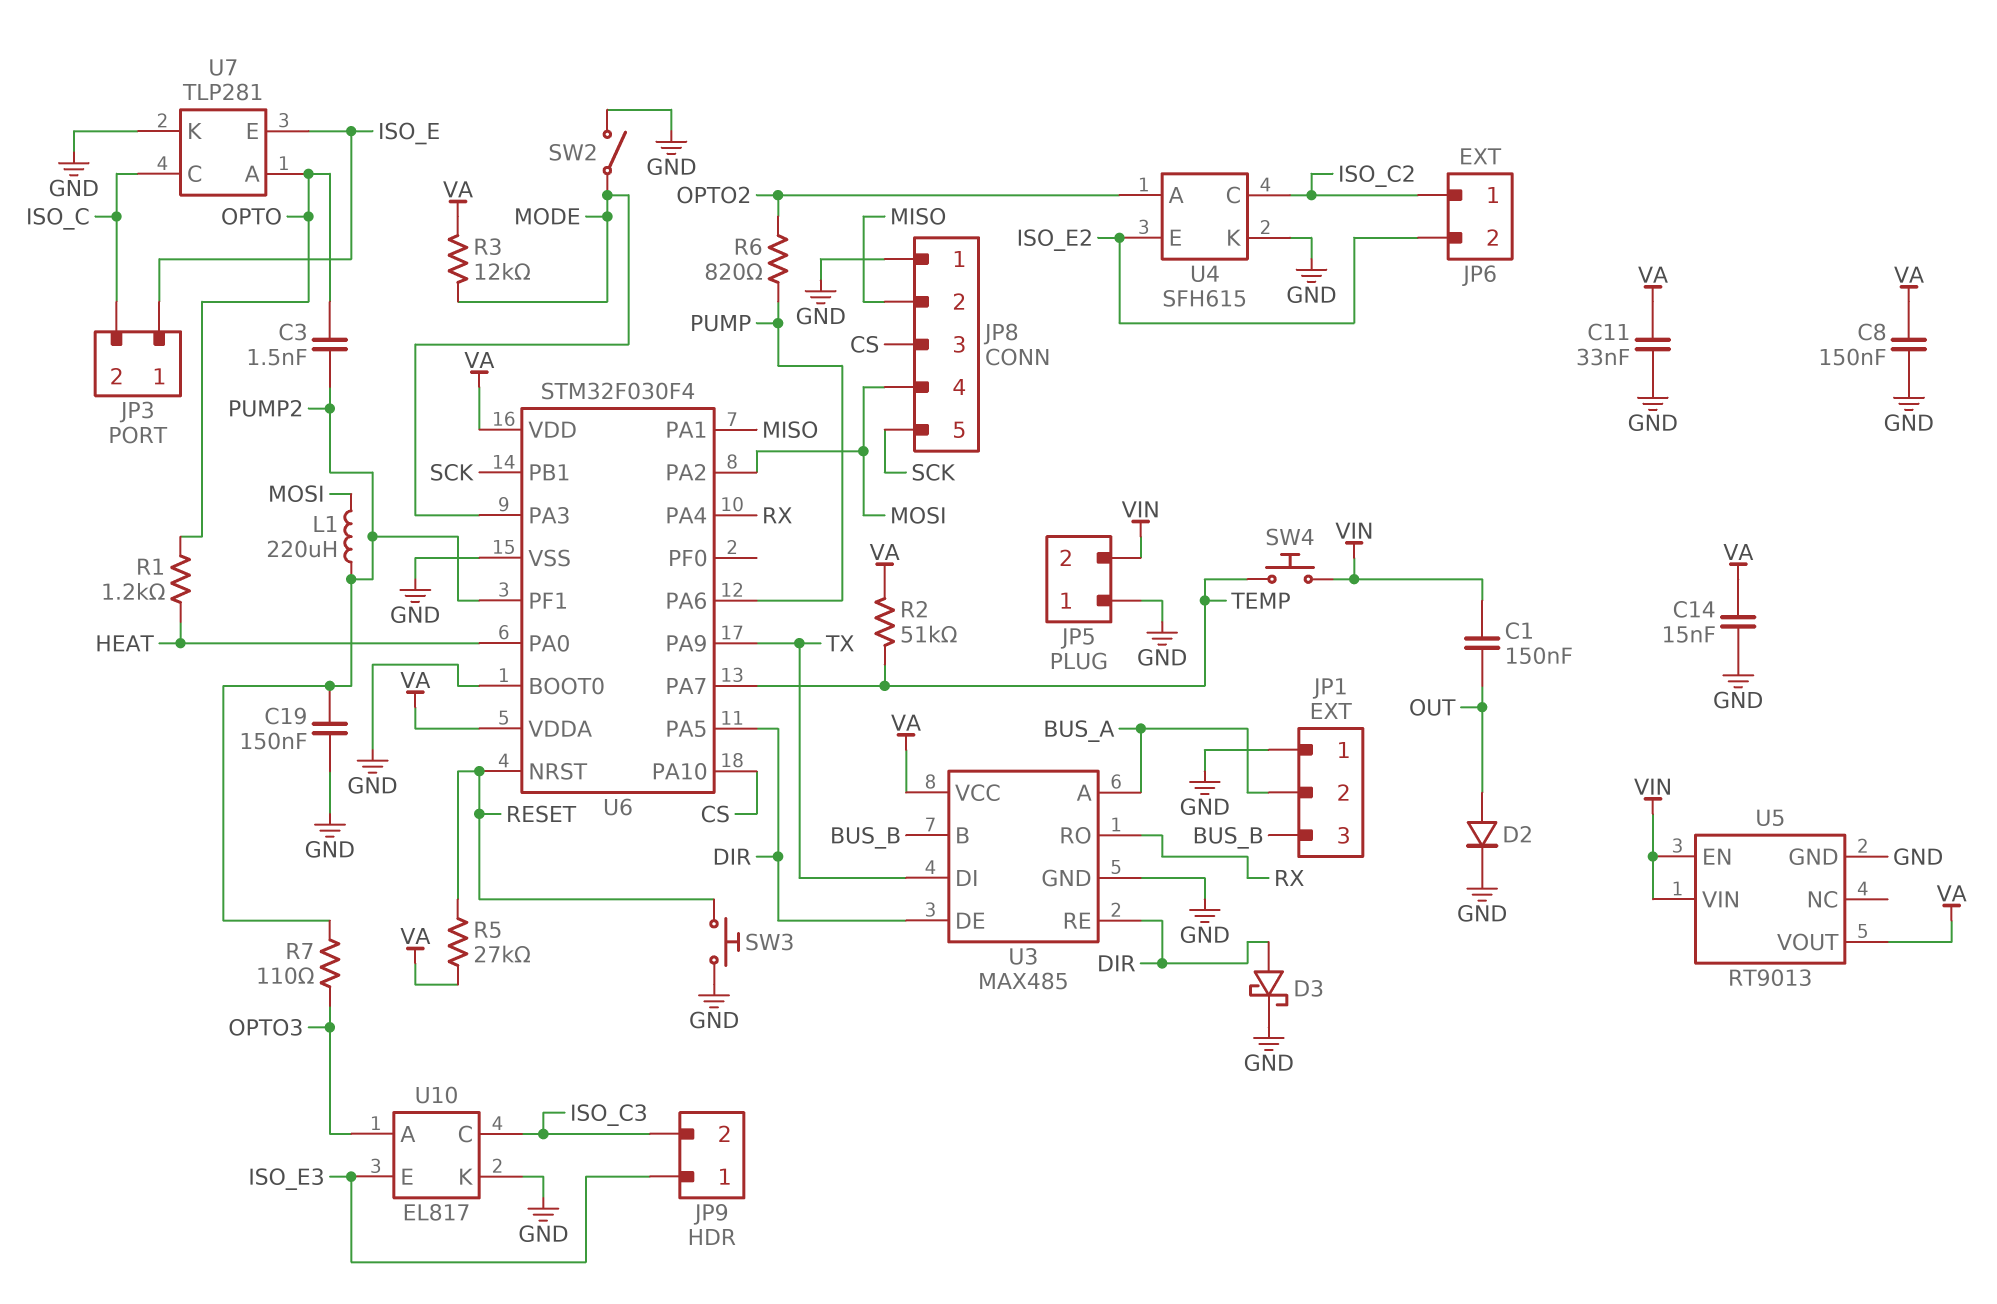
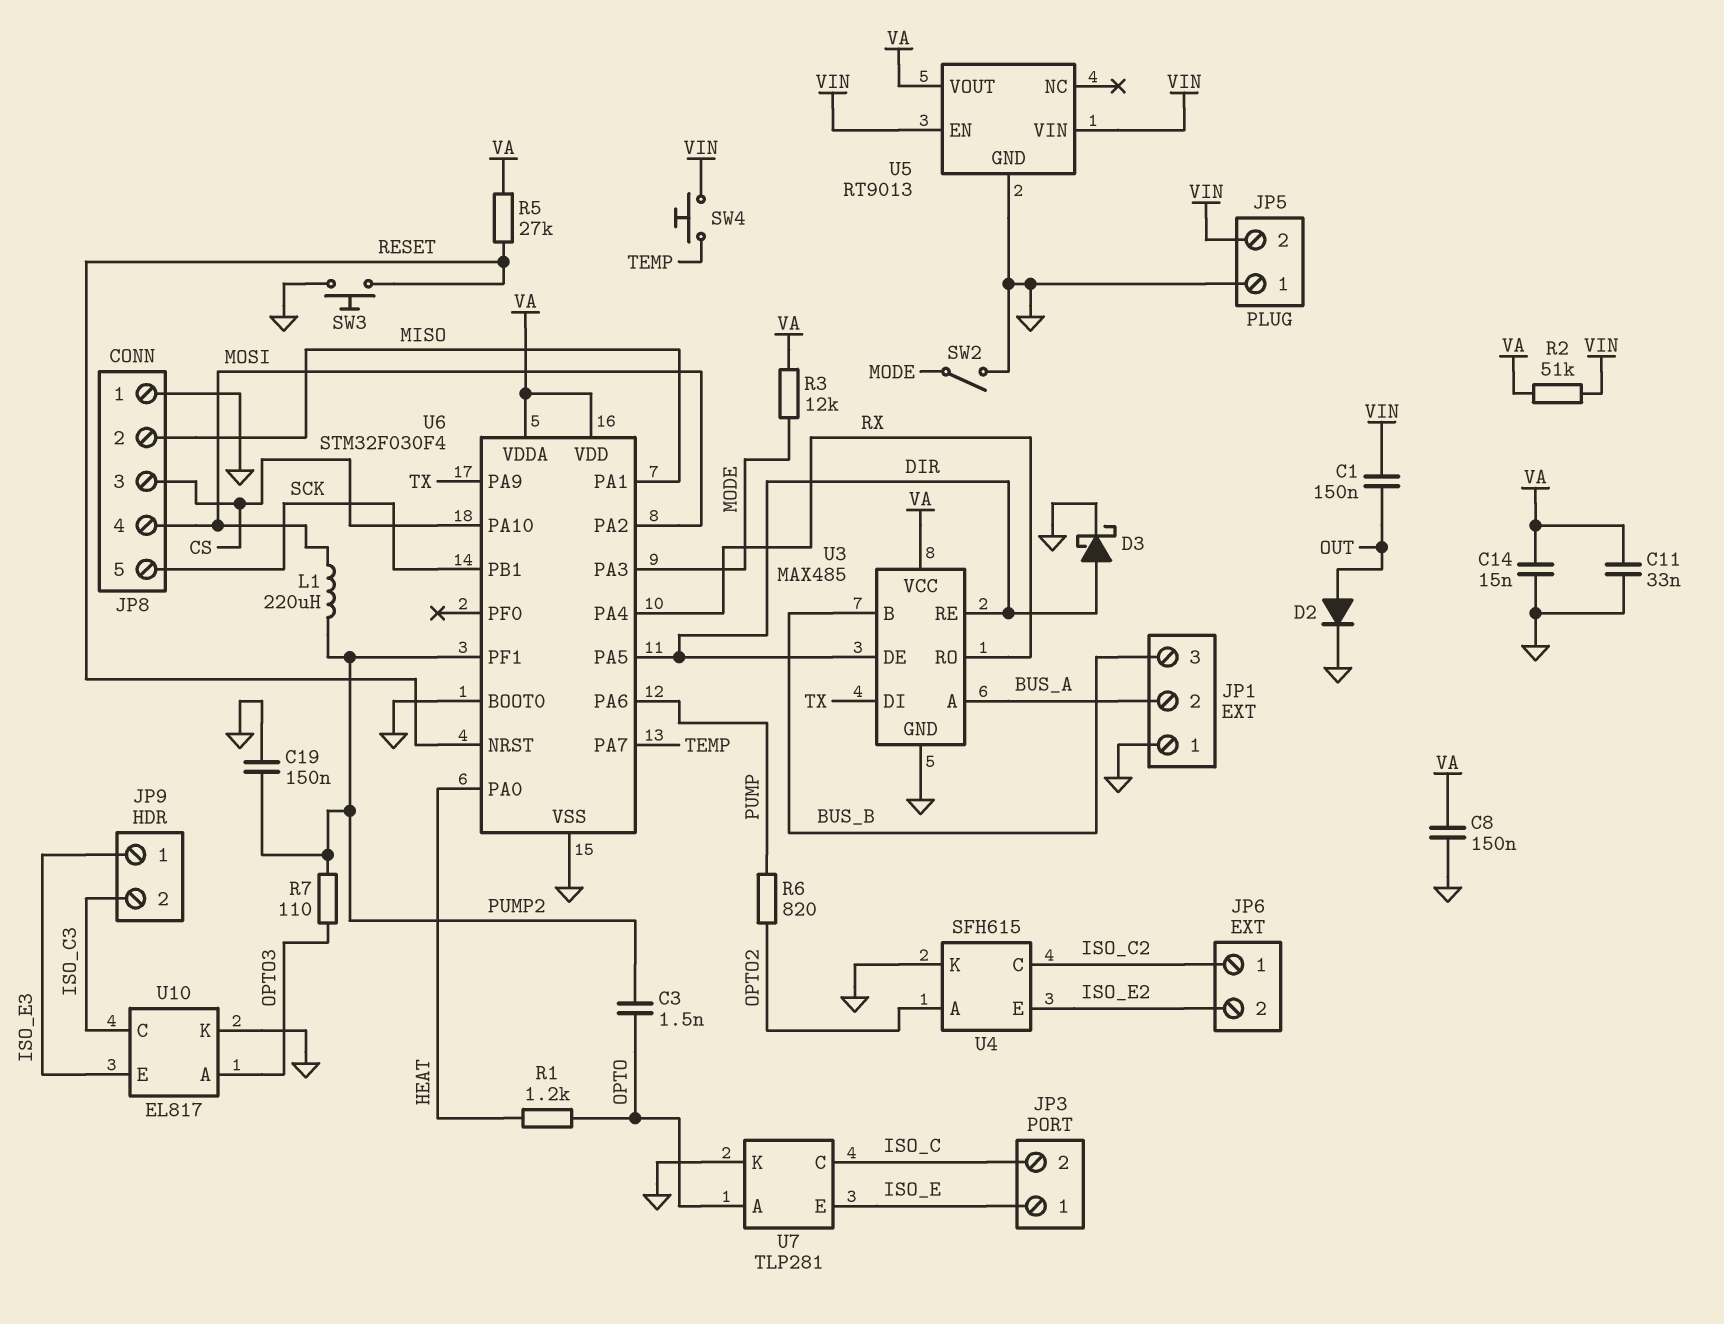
R2: 51k (TEMP, VA) -> 51k (VA, VIN)

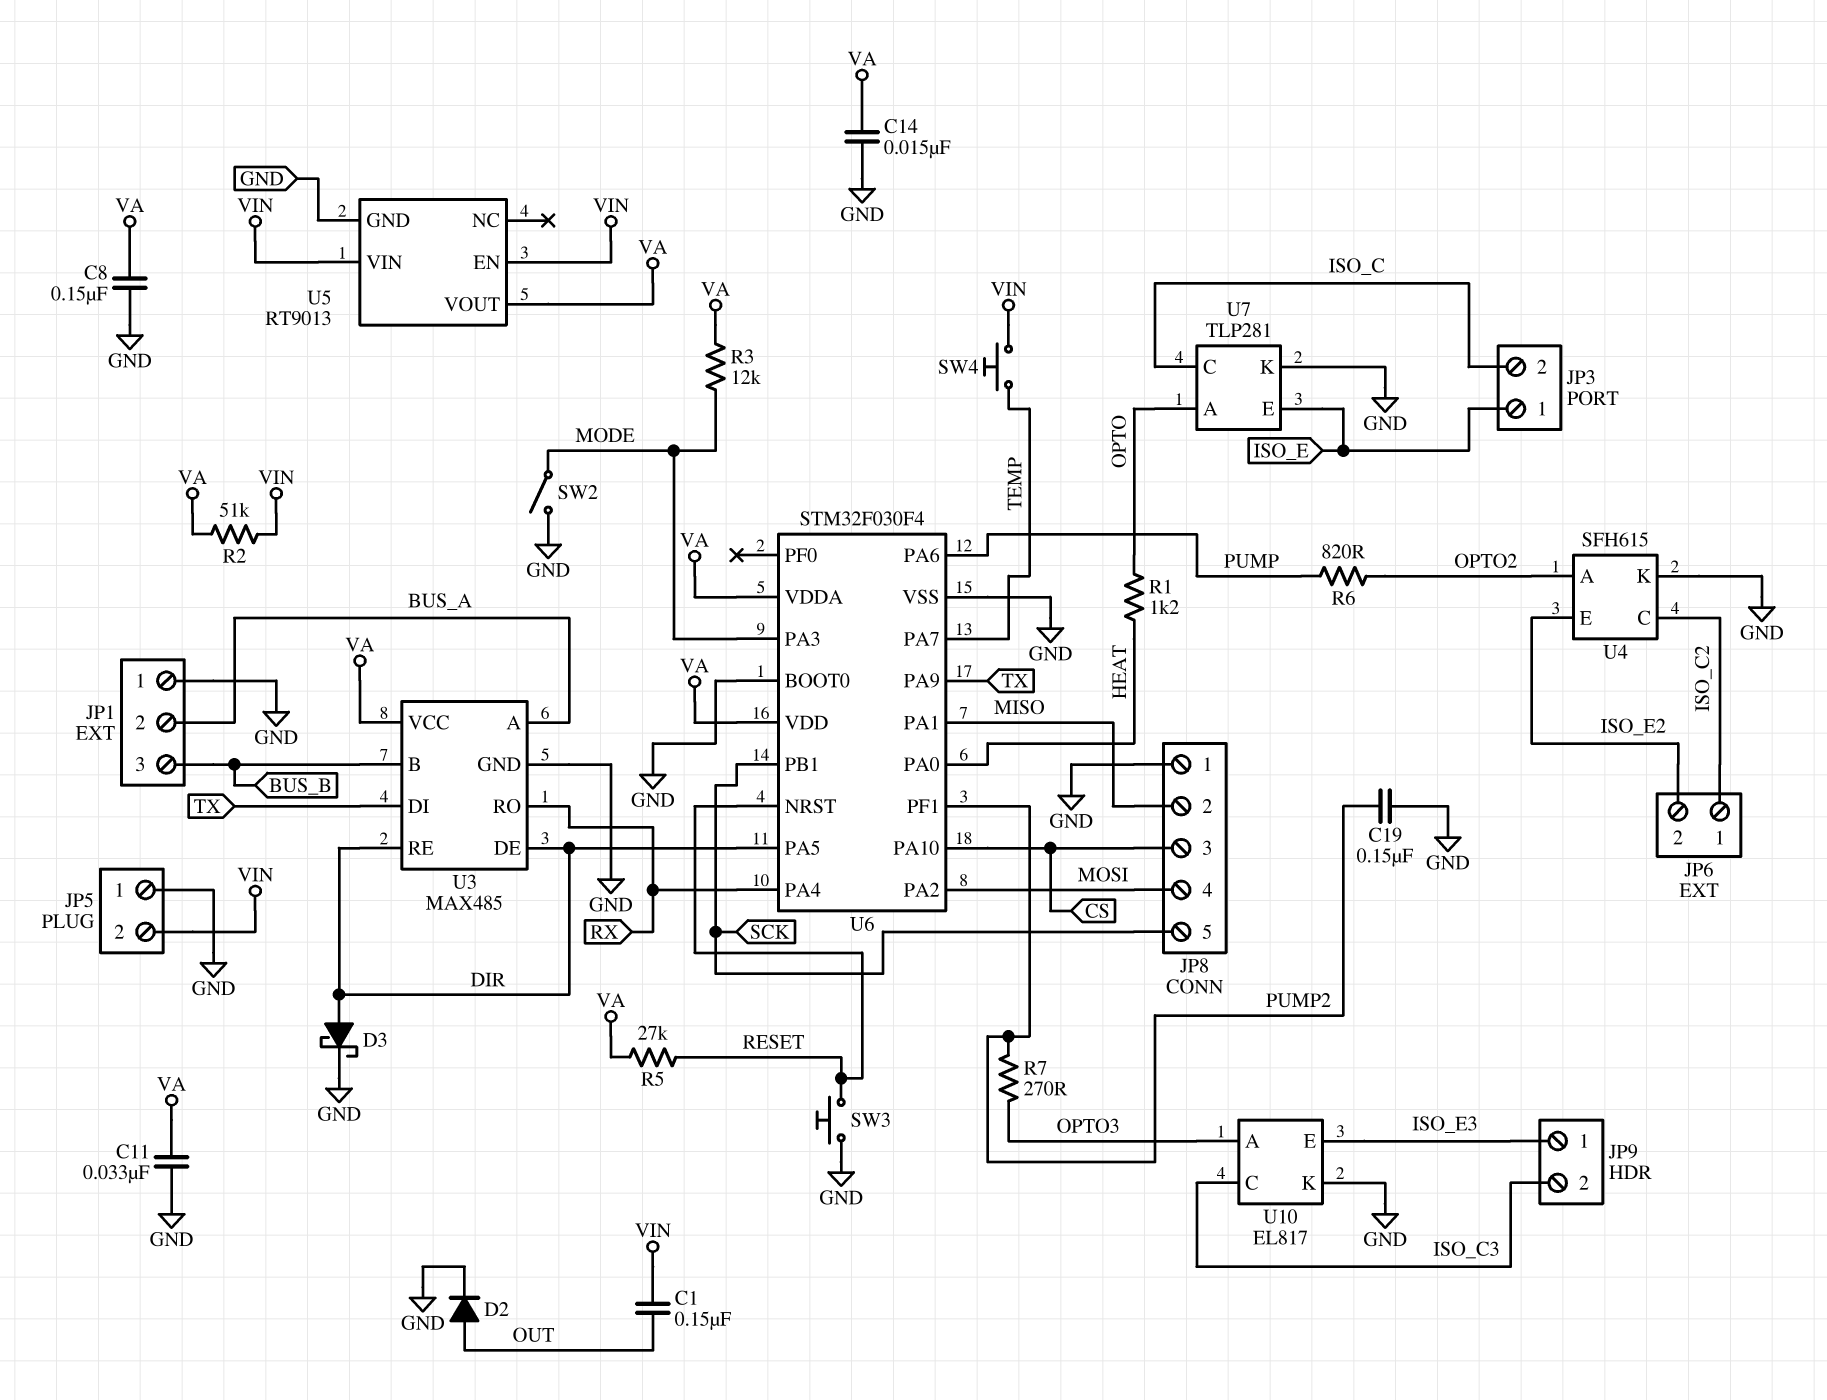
C3: 1.5nF (OPTO, PUMP2) -> none
L1: 220uH (MOSI, PUMP2) -> none
R7: 110 (OPTO3, PUMP2) -> 270 (OPTO3, PUMP2)

